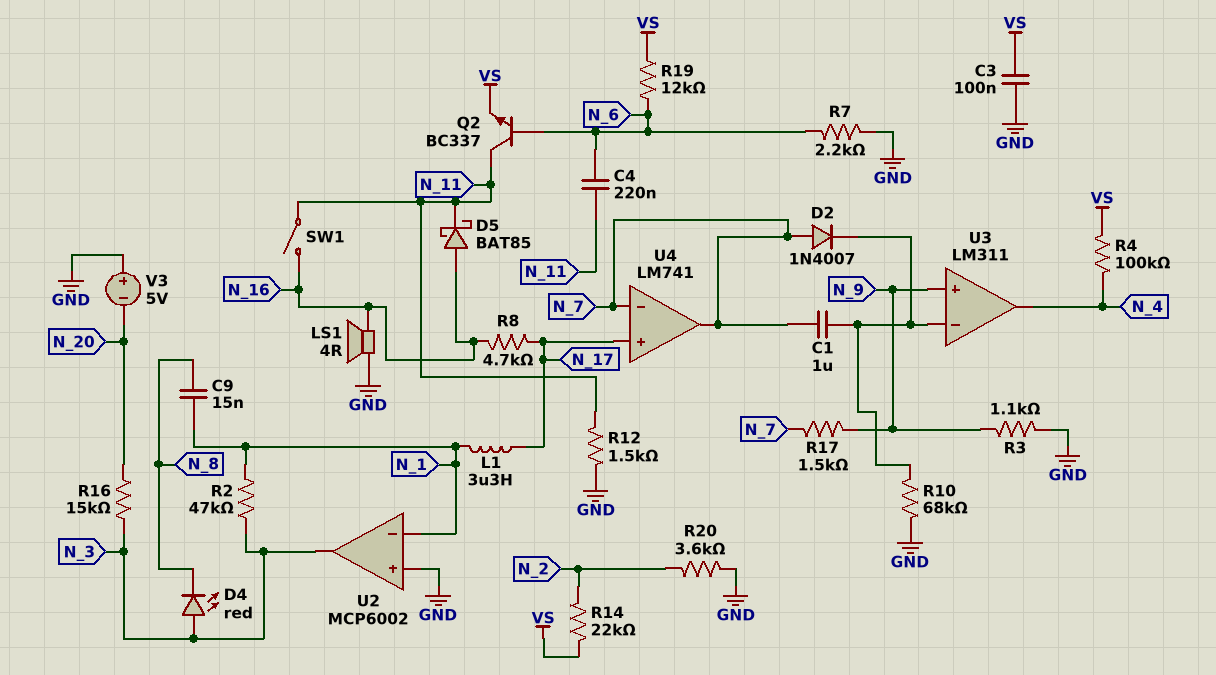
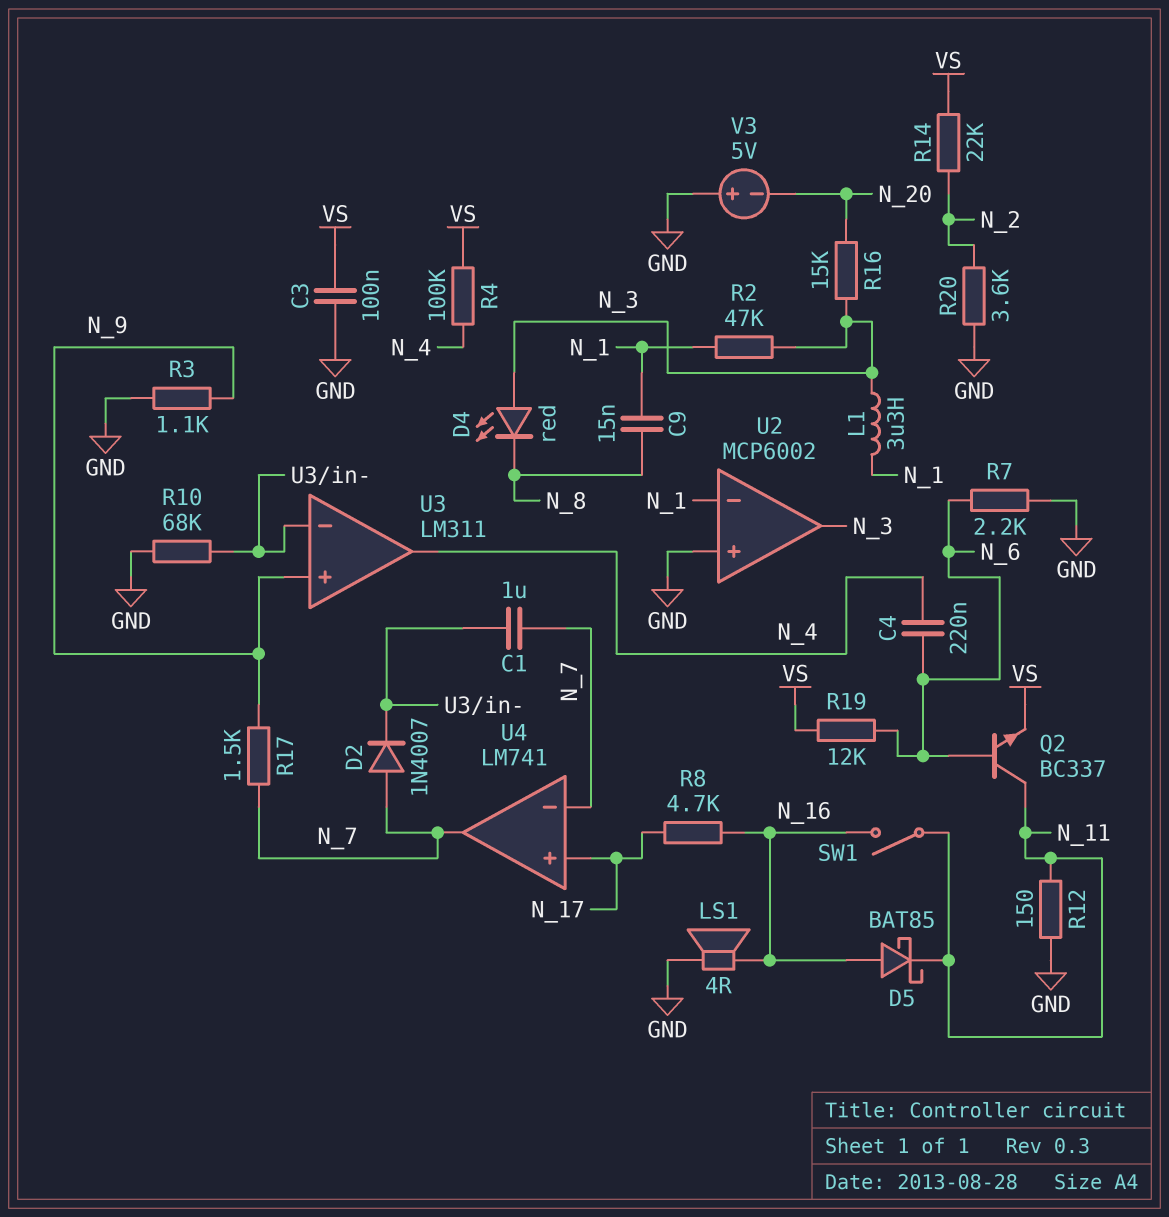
C4: 220nF (N_6, N_11) -> 220nF (N_4, N_6)
L1: 3.3uH (N_1, N_17) -> 3.3uH (N_1, N_3)
R12: 1.5k (GND, N_11) -> 150 (GND, N_11)

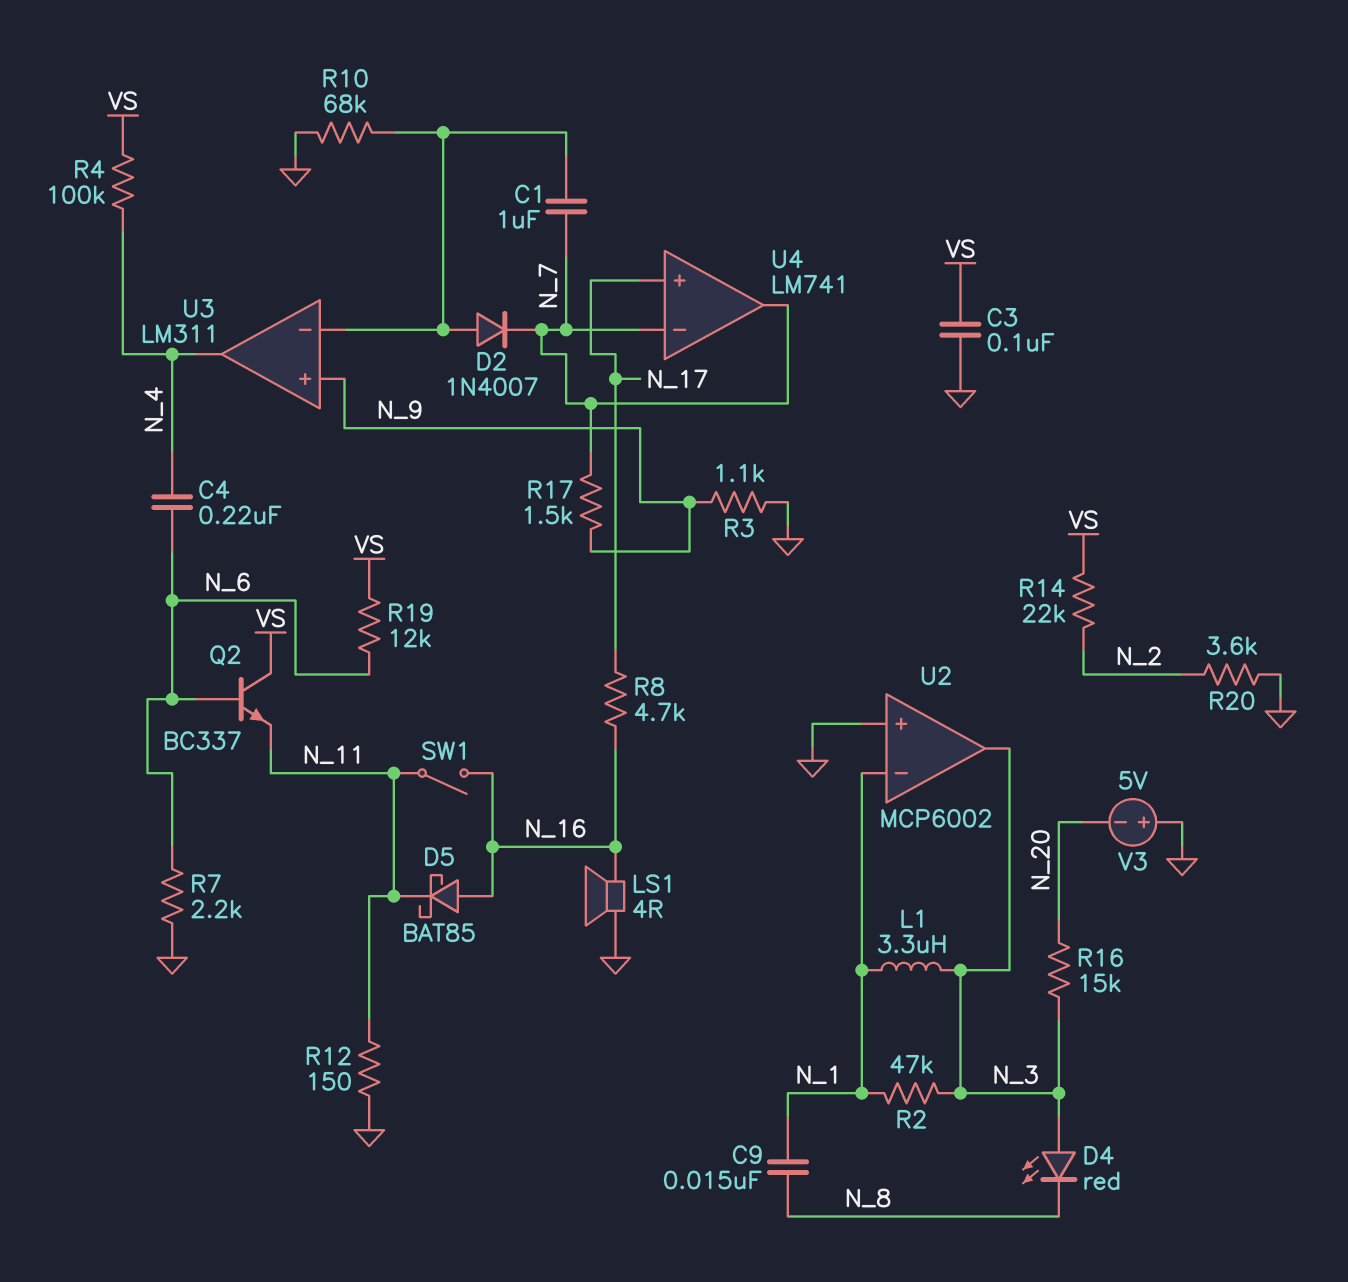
D2: diode 1N4007 (A N_7, K U3/in-) -> diode 1N4007 (A U3/in-, K N_7)
Q2: NPN BC337 (B N_6, C N_11, E VS) -> NPN BC337 (B N_6, C VS, E N_11)

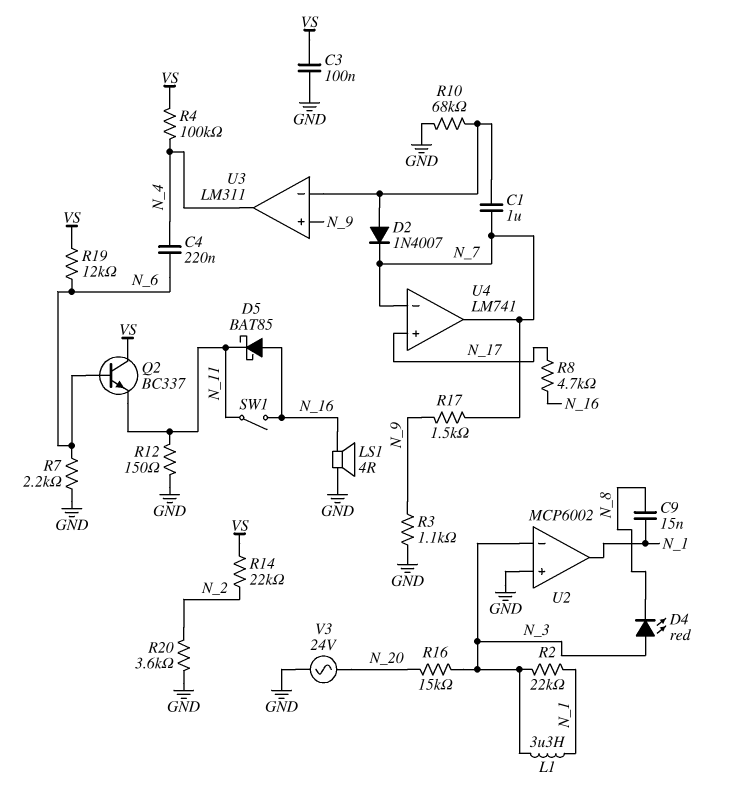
R2: 47k (N_1, N_3) -> 22k (N_1, N_3)
U2 pin in-: N_1 -> N_3
U2 pin out: N_3 -> N_1
V3: 5V (plus GND, minus N_20) -> AC 24V (GND, N_20)

